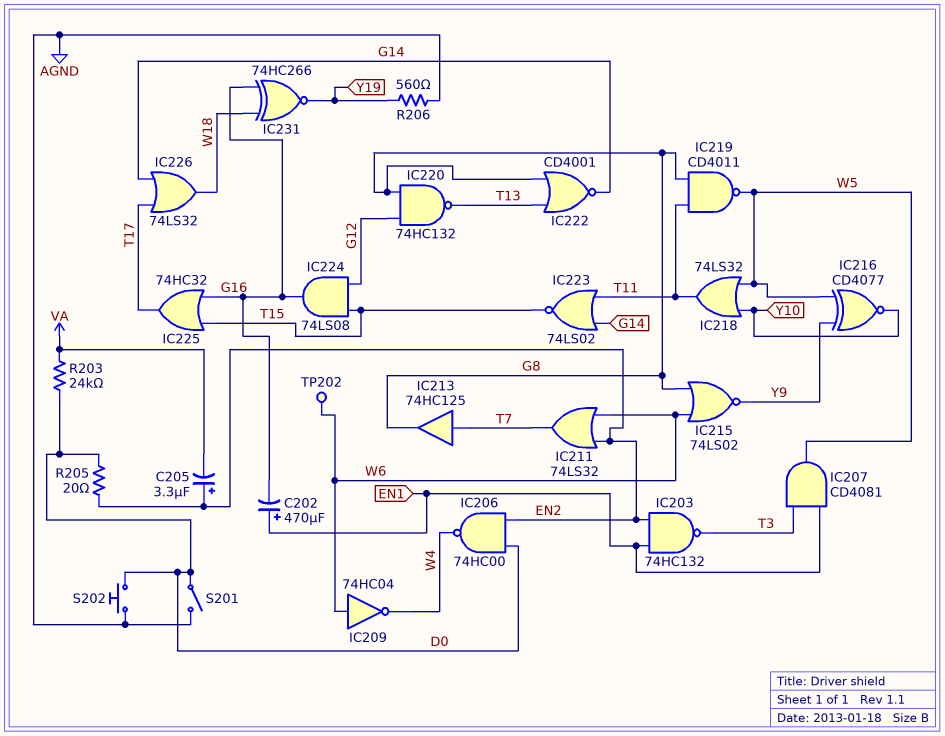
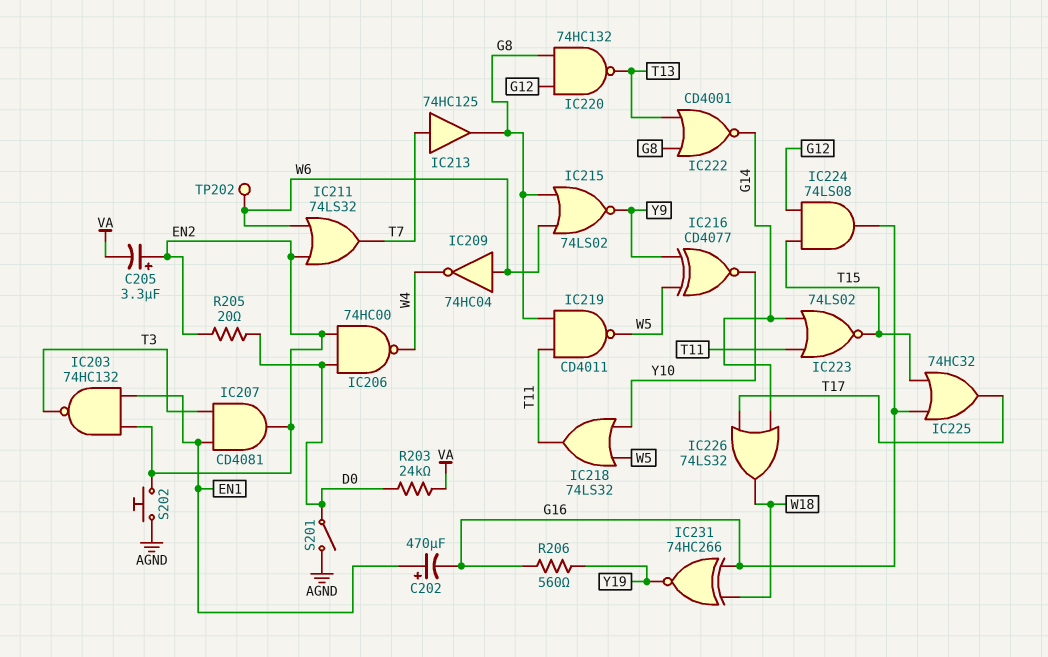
IC207: AND CD4081 (in EN1, in T3, out W5) -> AND CD4081 (in EN1, in T3, out EN2)
R206: 560 (AGND, Y19) -> 560 (G16, Y19)
S202: button (AGND, D0) -> button (AGND, EN2)

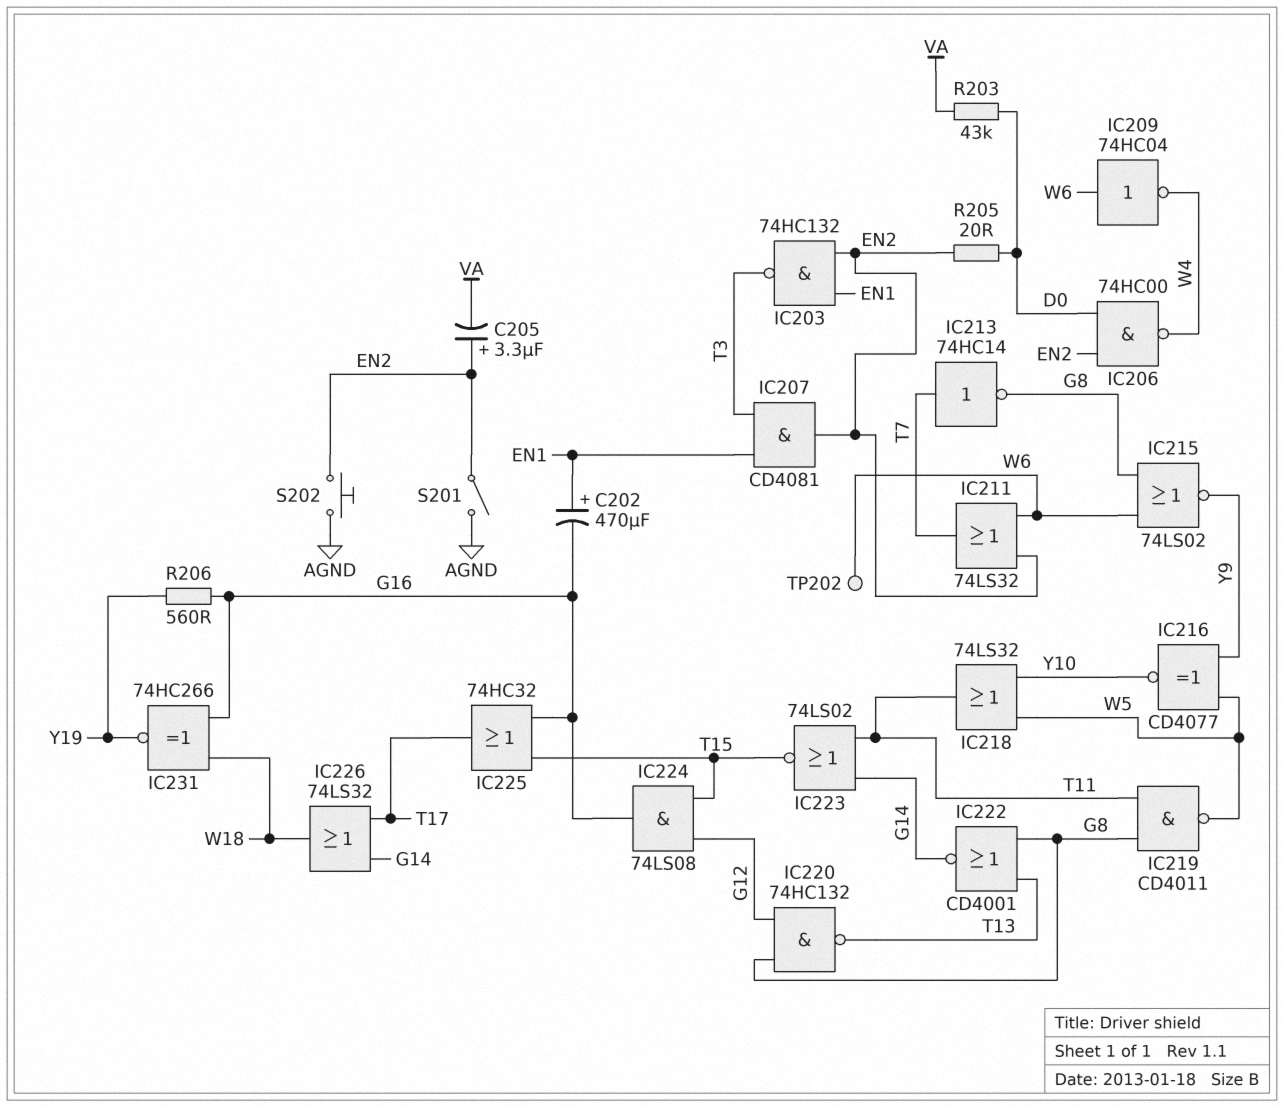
IC213: buffer 74HC125 (in T7, out G8) -> NOT 74HC14 (in T7, out G8)
R203: 24k (D0, VA) -> 43k (D0, VA)
S201: switch (AGND, D0) -> switch (AGND, EN2)

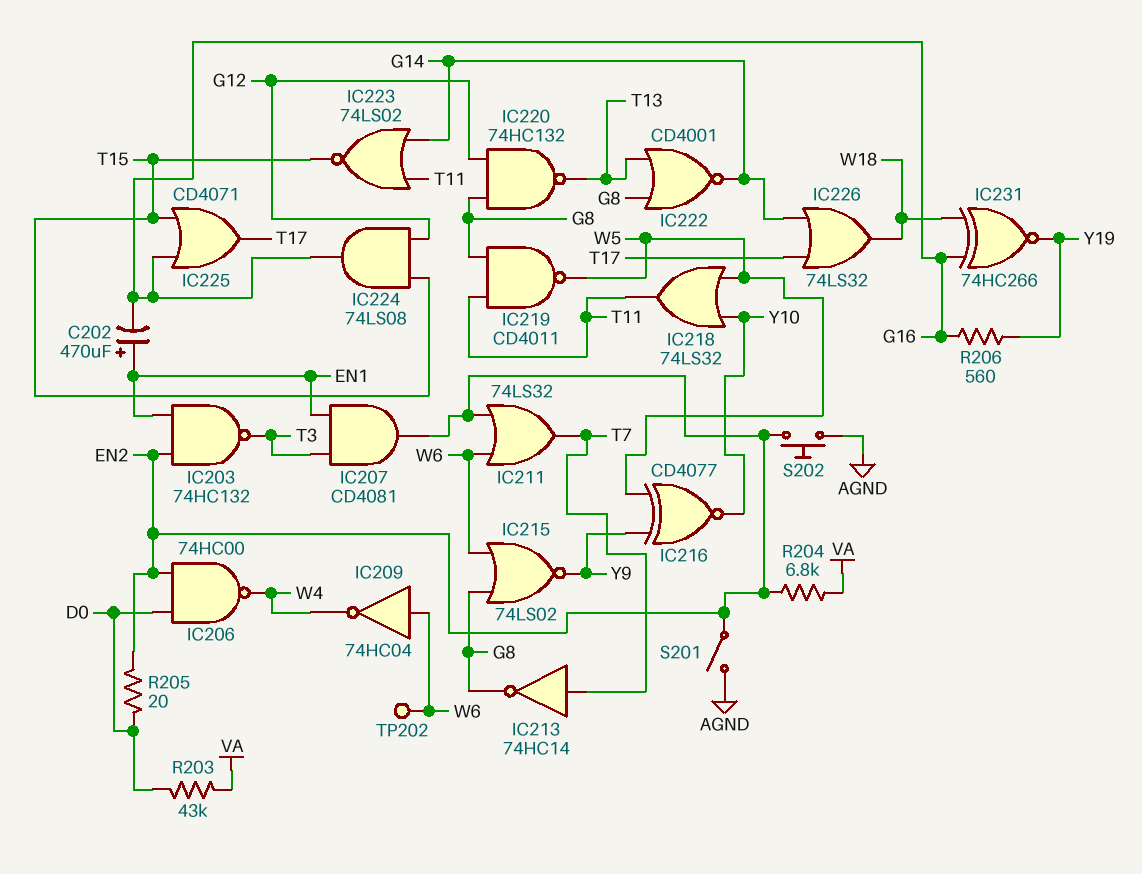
C205: 3.3uF (plus EN2, minus VA) -> none
IC225: OR 74HC32 (in G16, in T15, out T17) -> OR CD4071 (in G16, in T15, out T17)
R204: none -> 6.8k (EN2, VA)

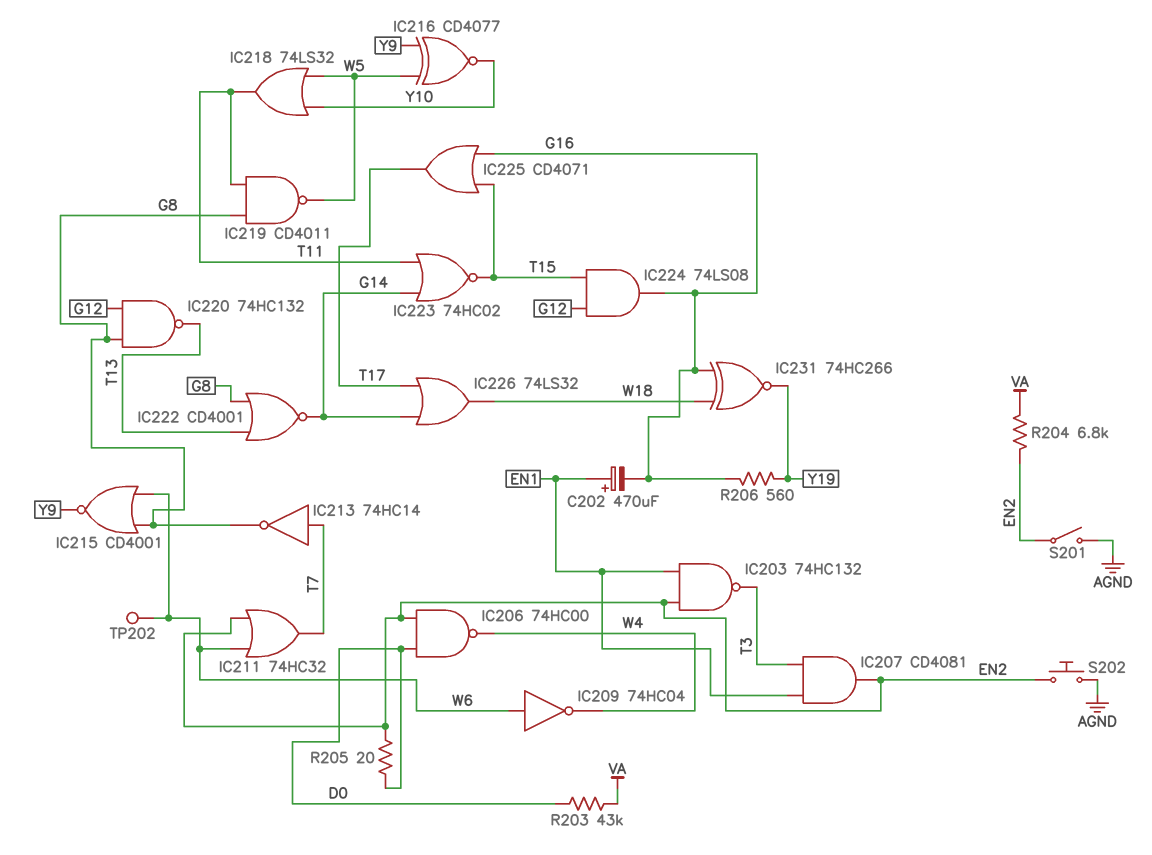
IC211: OR 74LS32 (in EN2, in W6, out T7) -> OR 74HC32 (in EN2, in W6, out T7)
IC215: NOR 74LS02 (in G8, in W6, out Y9) -> NOR CD4001 (in G8, in W6, out Y9)
IC223: NOR 74LS02 (in G14, in T11, out T15) -> NOR 74HC02 (in G14, in T11, out T15)

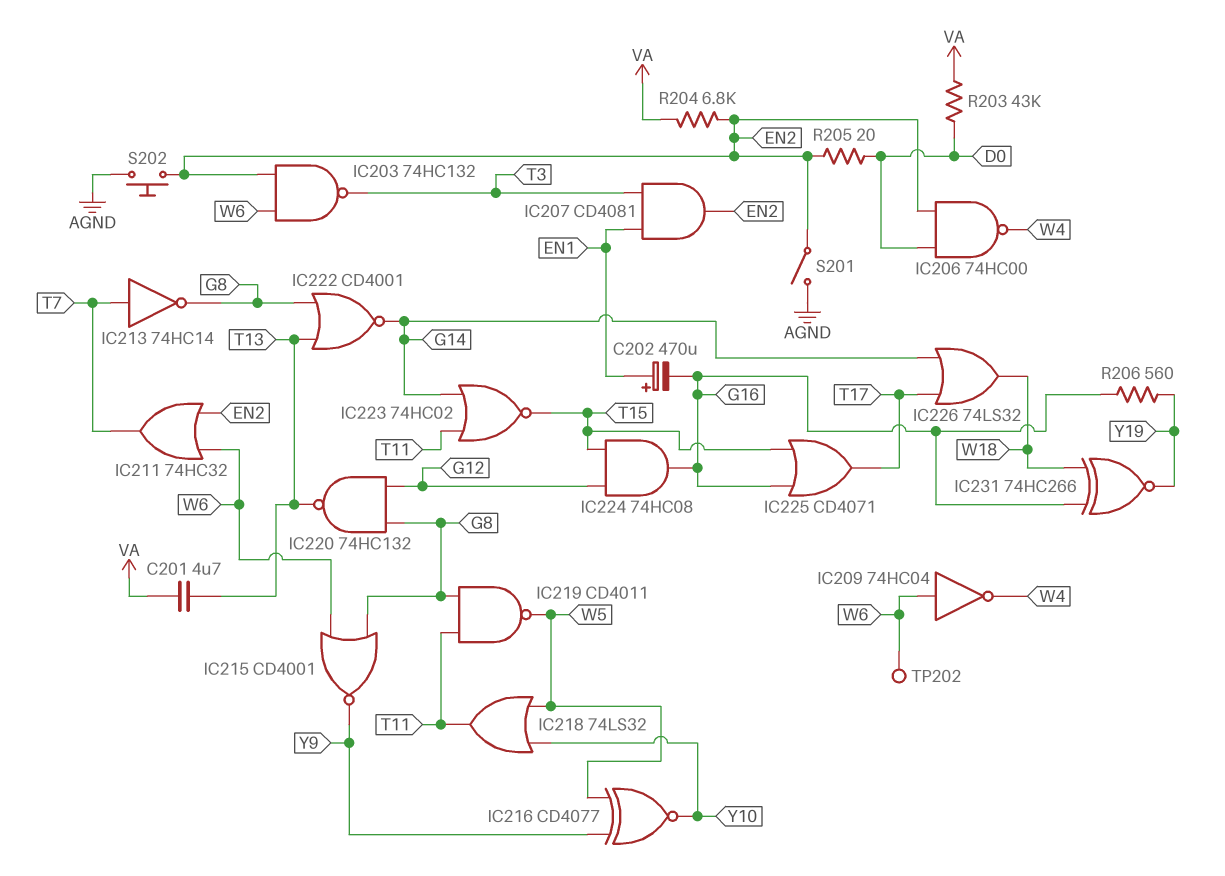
C201: none -> 4.7uF (T13, VA)
IC203: NAND 74HC132 (in EN1, in EN2, out T3) -> NAND 74HC132 (in EN2, in W6, out T3)
IC224: AND 74LS08 (in G12, in T15, out G16) -> AND 74HC08 (in G12, in T15, out G16)

